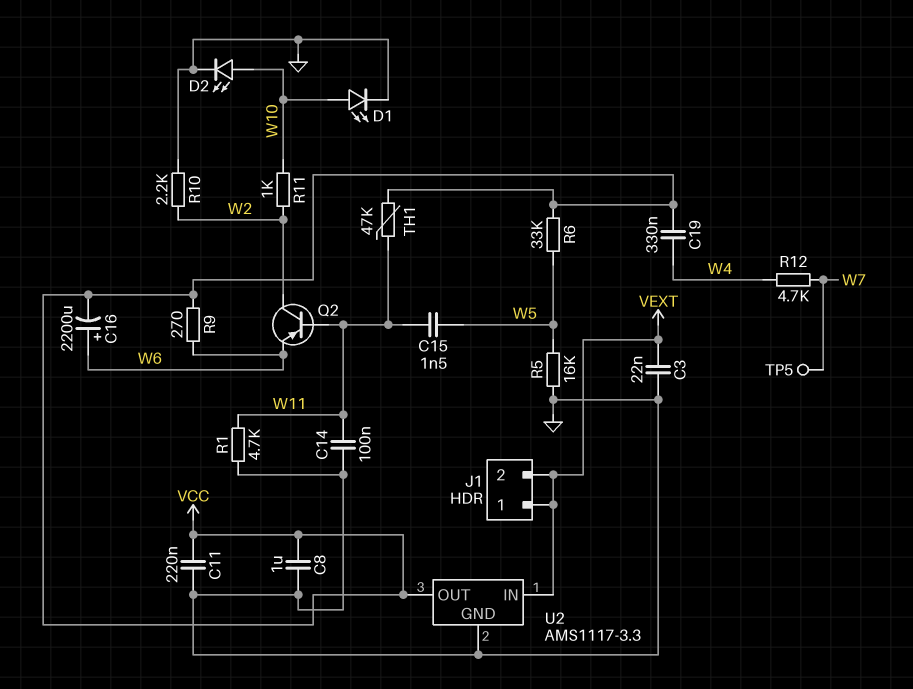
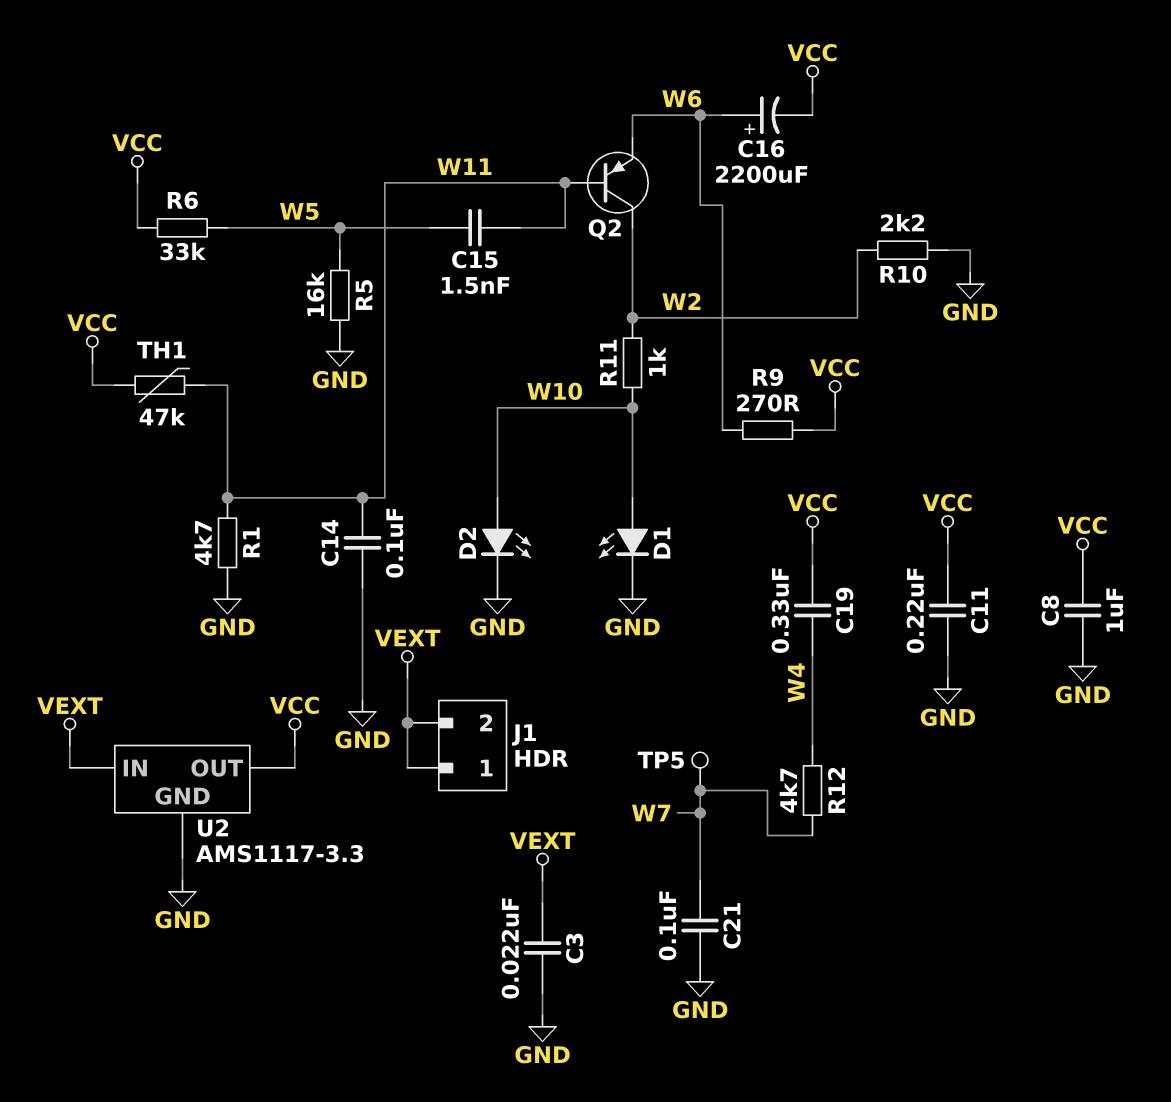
C21: none -> 100nF (GND, W7)

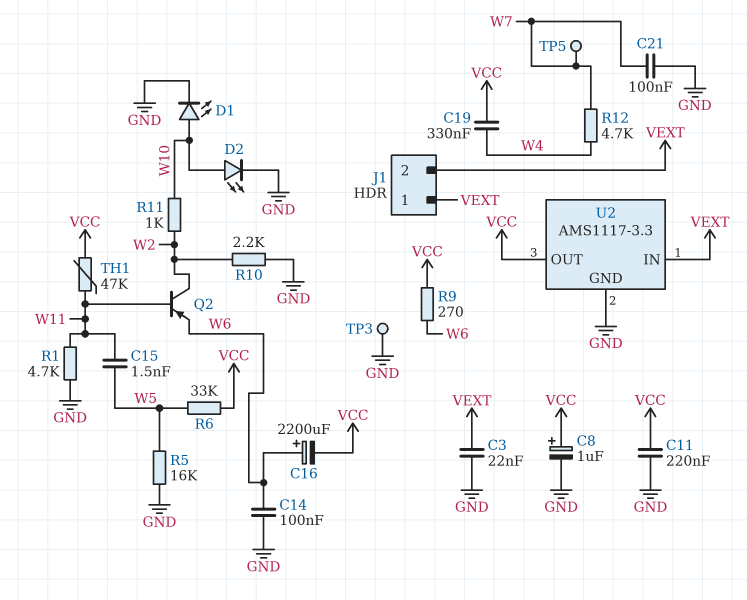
C8: 1uF (GND, VCC) -> 1uF (plus VCC, minus GND)
C14: 100nF (GND, W11) -> 100nF (GND, W6)
TP3: none -> test point (GND)

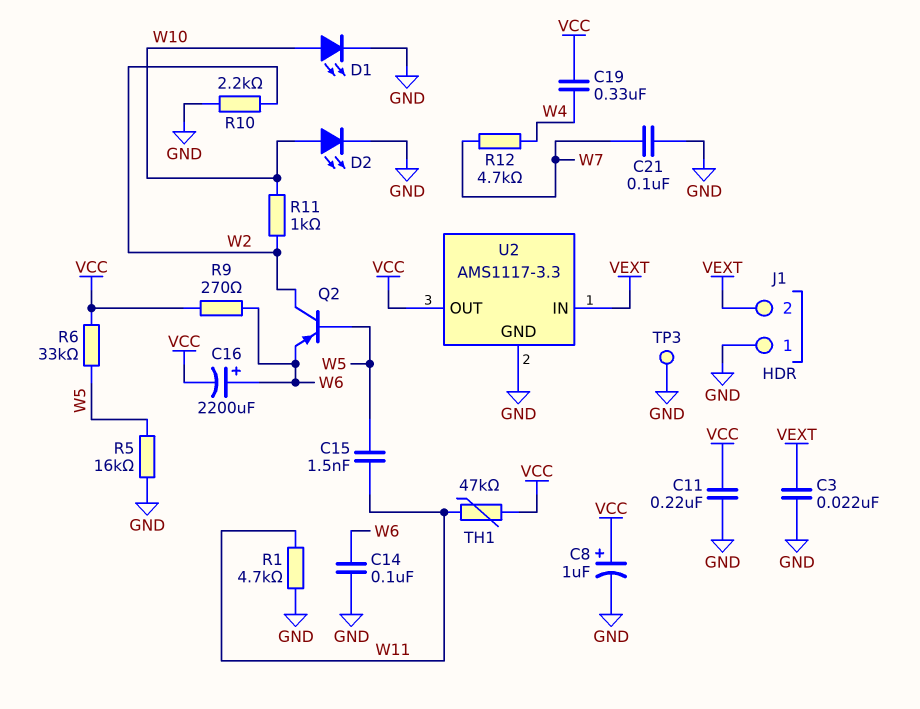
J1 pin 1: VEXT -> GND
Q2: PNP (B W11, C W2, E W6) -> PNP (B W5, C W2, E W6)
TP5: test point (W7) -> none

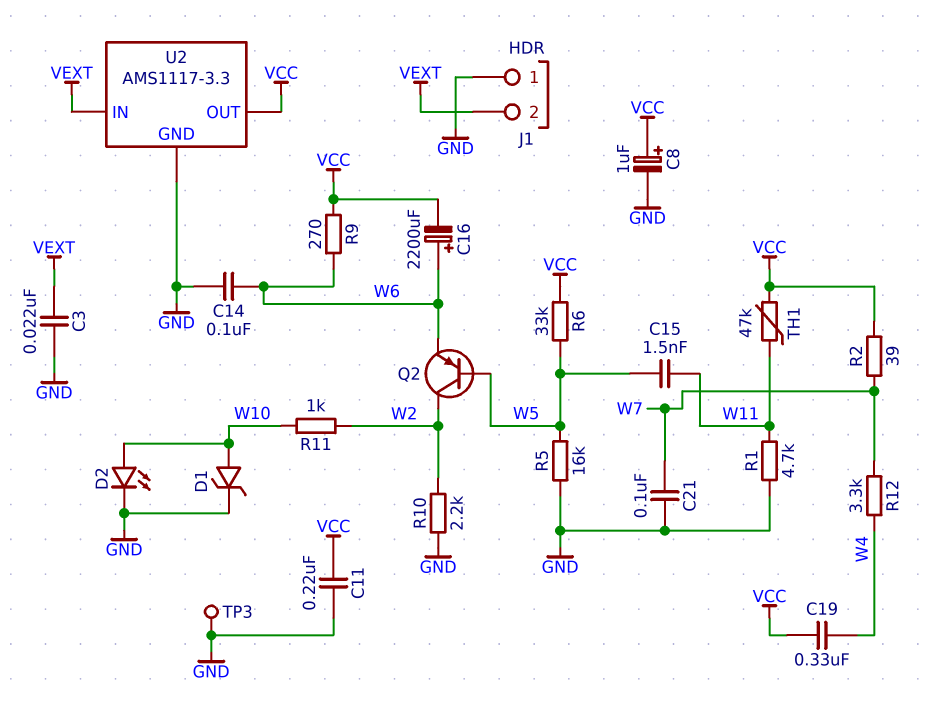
D1: LED (A W10, K GND) -> zener (A W10, K GND)
R2: none -> 39 (VCC, W7)
R12: 4.7k (W4, W7) -> 3.3k (W4, W7)

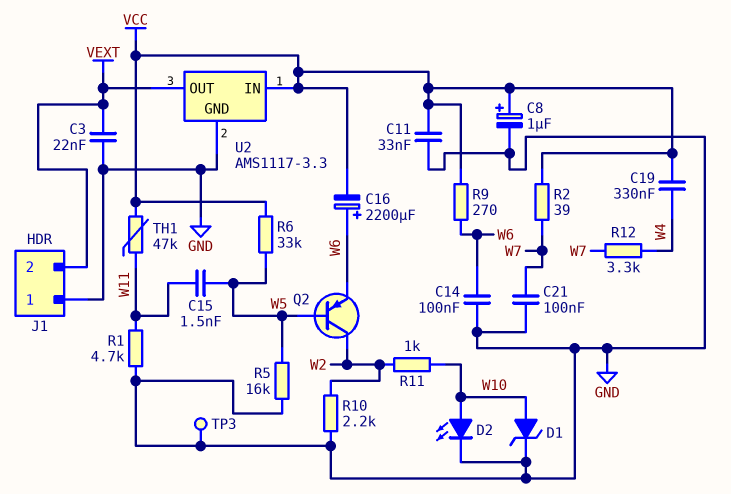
C11: 220nF (GND, VCC) -> 33nF (GND, VCC)
U2 pin IN: VEXT -> VCC
U2 pin OUT: VCC -> VEXT

